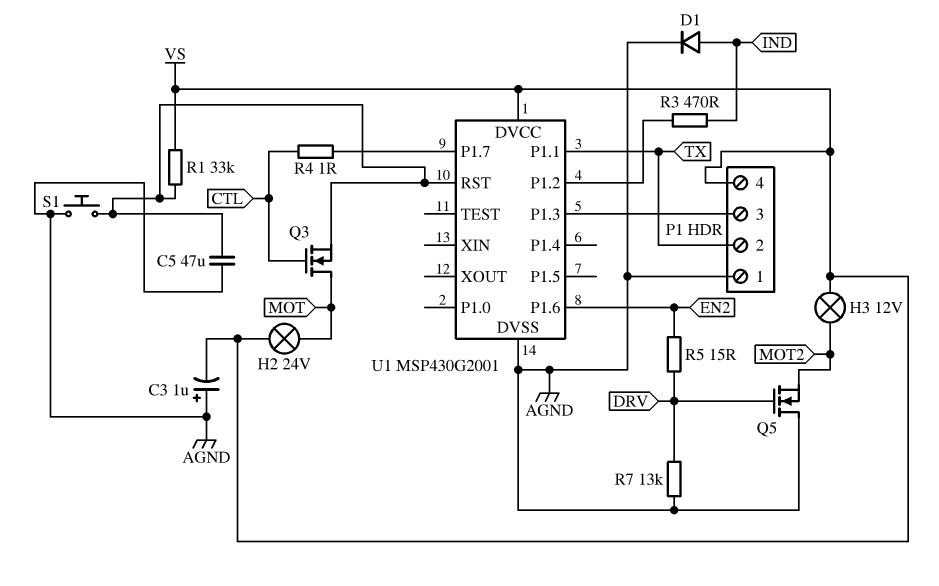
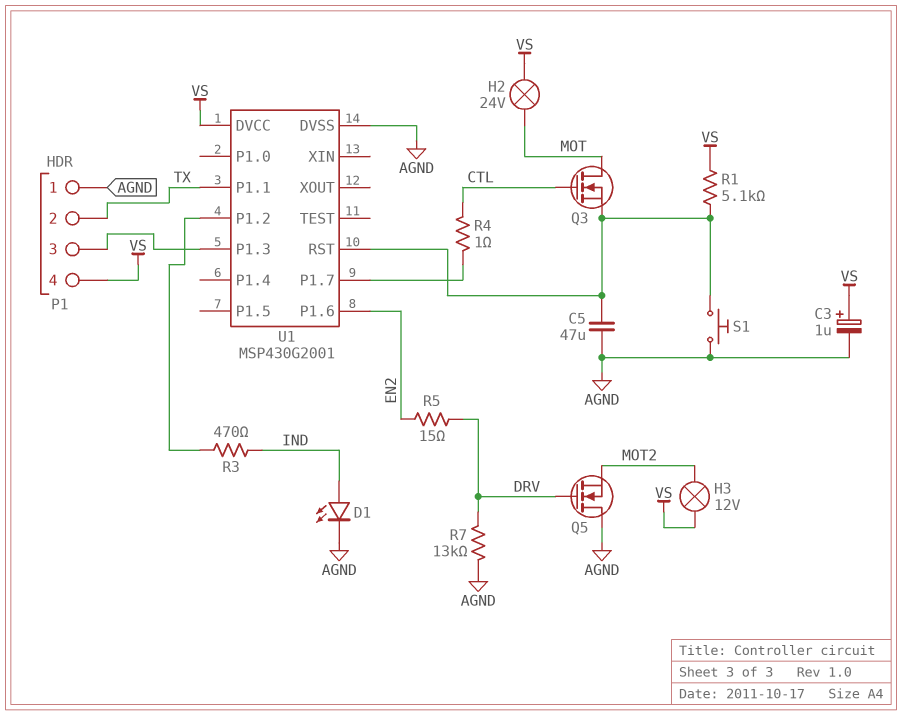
C3: 1uF (plus AGND, minus VS) -> 1uF (plus VS, minus AGND)
D1: diode (A IND, K AGND) -> LED (A IND, K AGND)
R1: 33k (U1/RST, VS) -> 5.1k (U1/RST, VS)

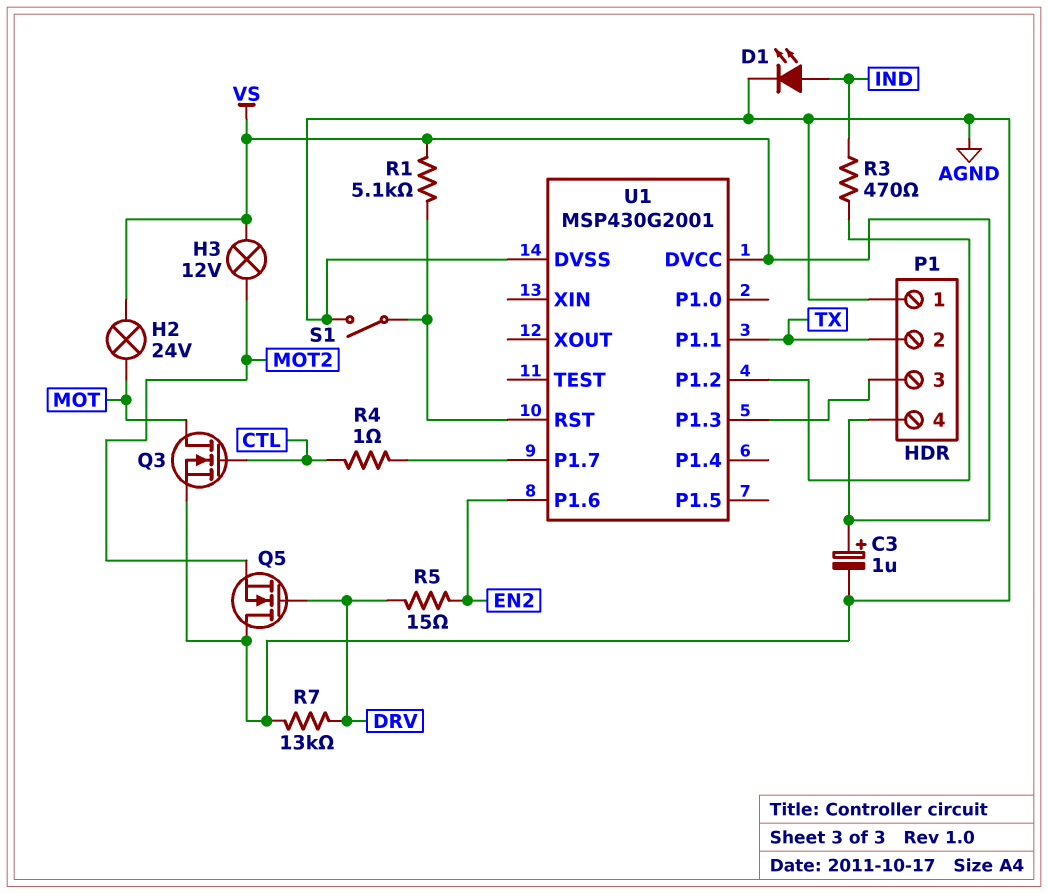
C5: 47uF (AGND, U1/RST) -> none
Q3: NMOS (G CTL, D MOT, S U1/RST) -> NMOS (G CTL, D MOT, S AGND)
S1: button (AGND, U1/RST) -> switch (AGND, U1/RST)

